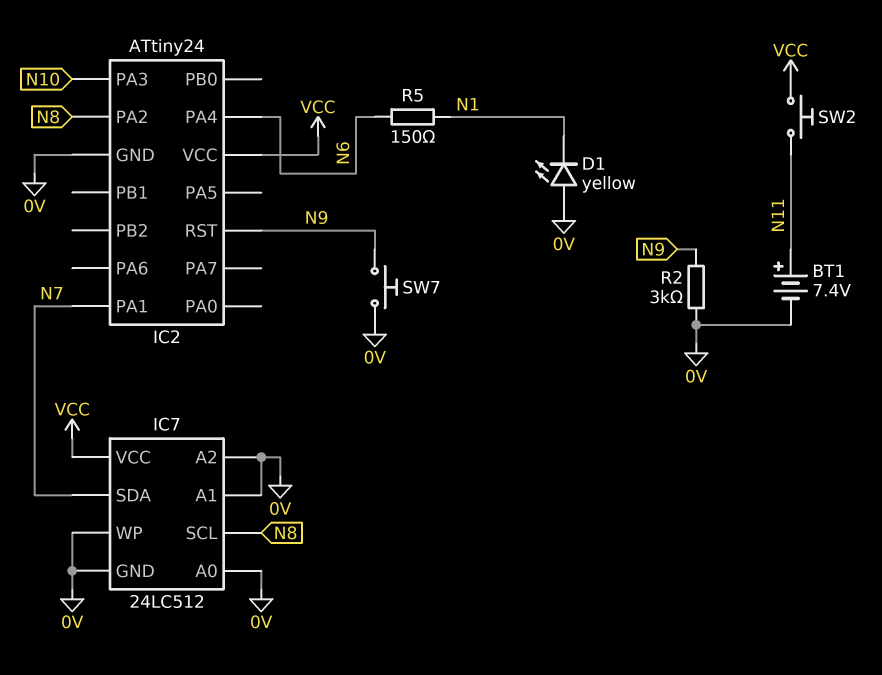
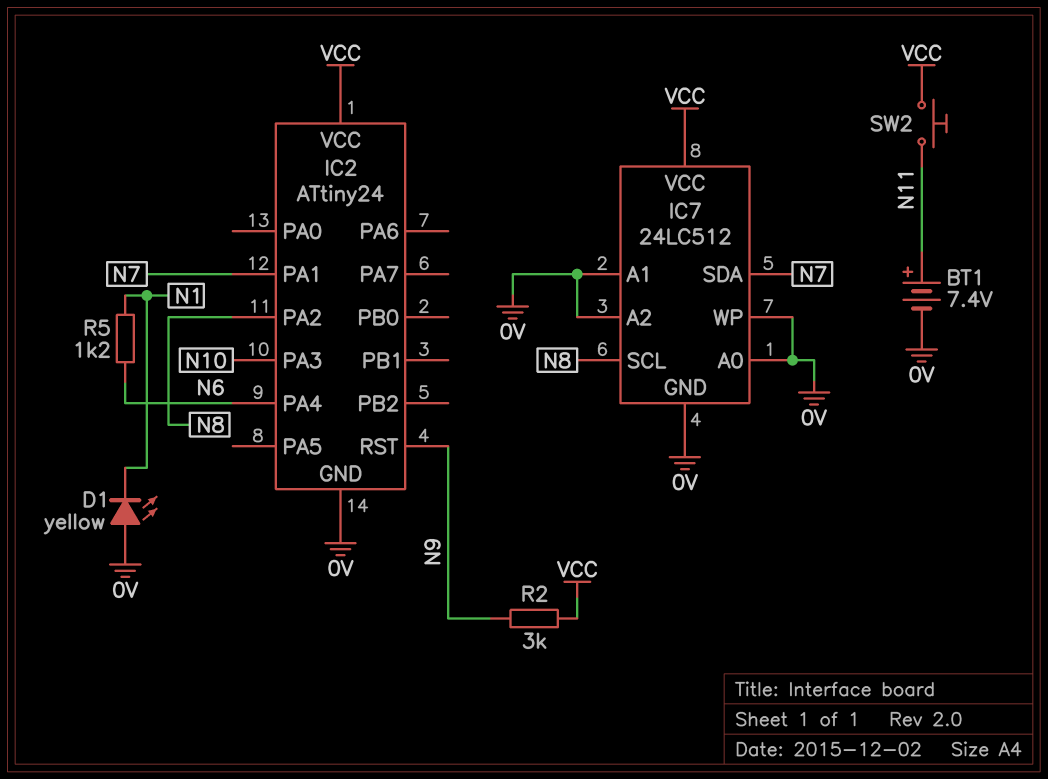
R2: 3k (0V, N9) -> 3k (N9, VCC)
R5: 150 (N1, N6) -> 1.2k (N1, N6)
SW7: button (0V, N9) -> none

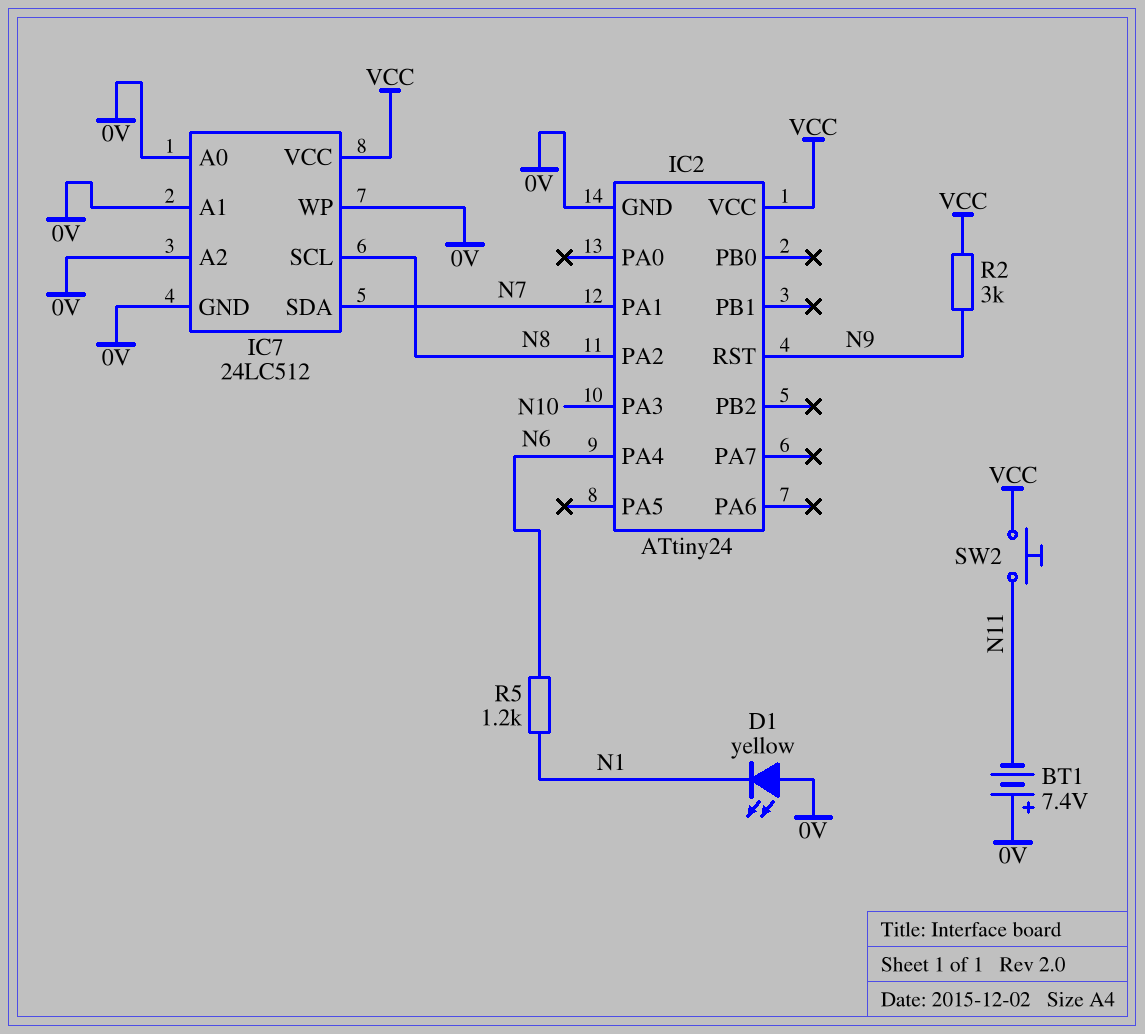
BT1: 7.4V (plus N11, minus 0V) -> 7.4V (plus 0V, minus N11)

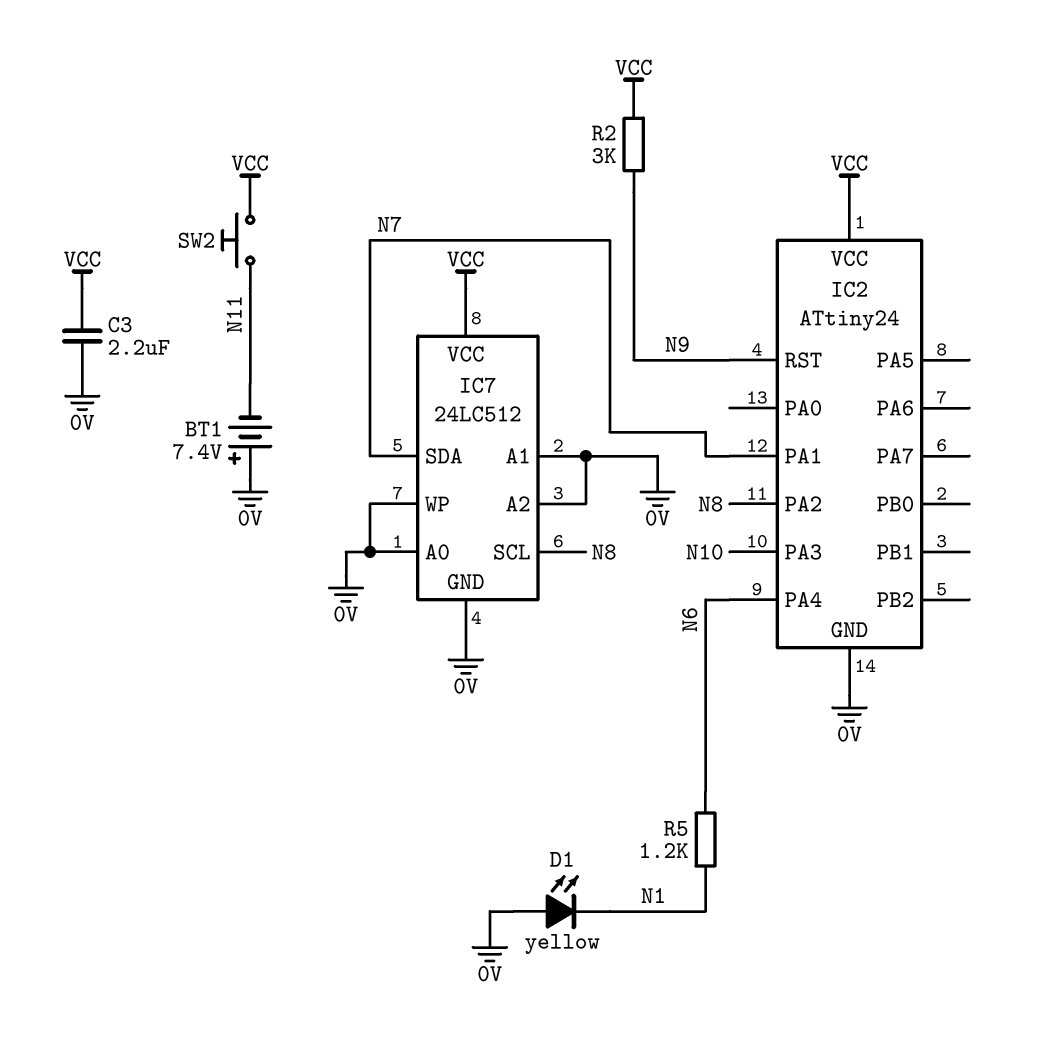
C3: none -> 2.2uF (0V, VCC)

